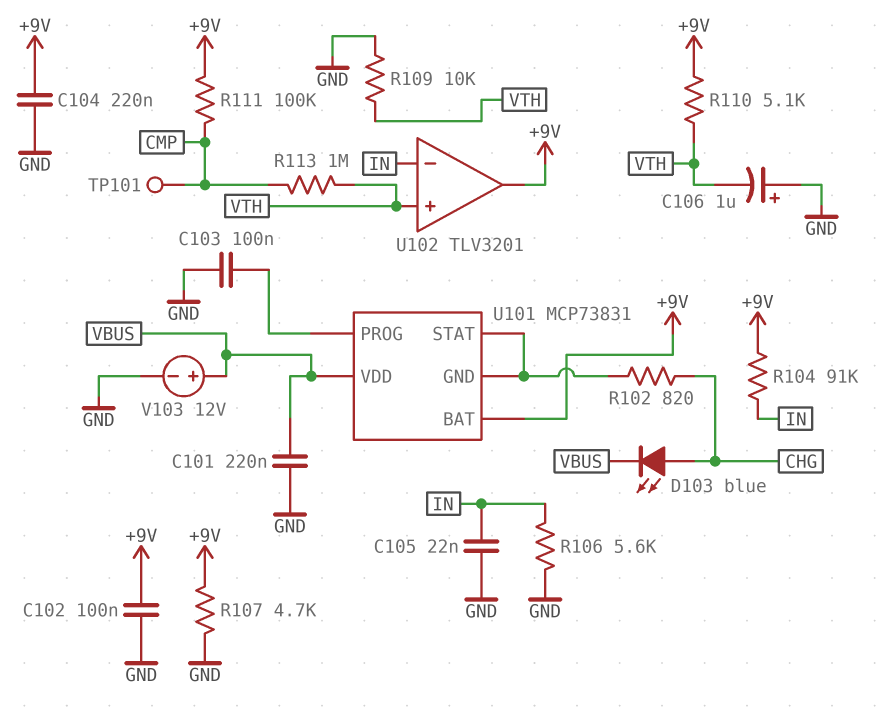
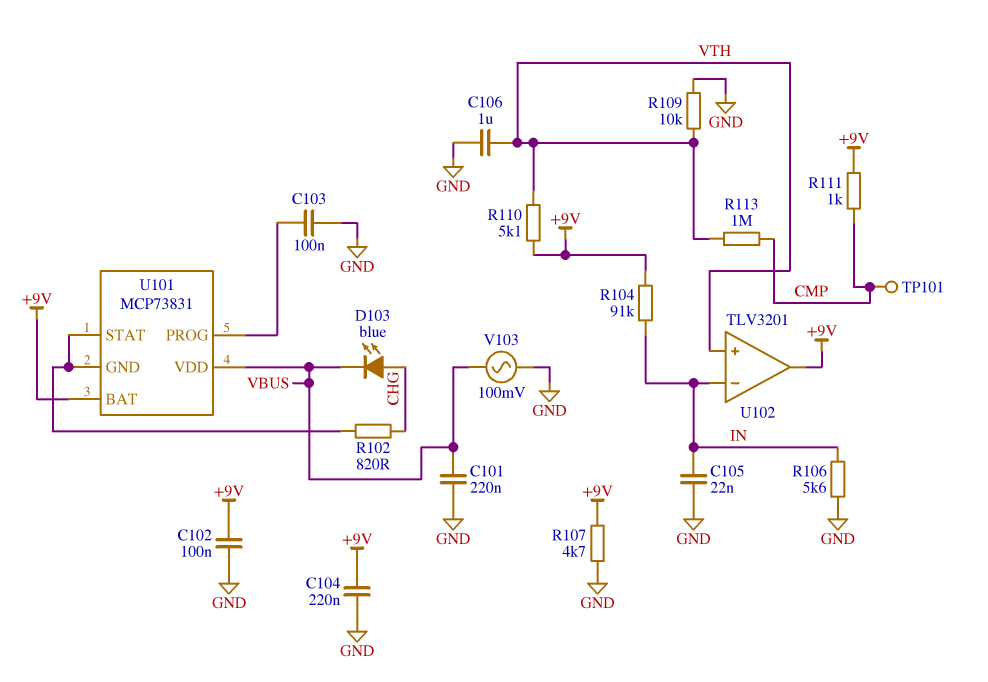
C106: 1uF (plus GND, minus VTH) -> 1uF (GND, VTH)
R111: 100k (+9V, CMP) -> 1k (+9V, CMP)
V103: 12V (plus VBUS, minus GND) -> AC 100mV (GND, VBUS)

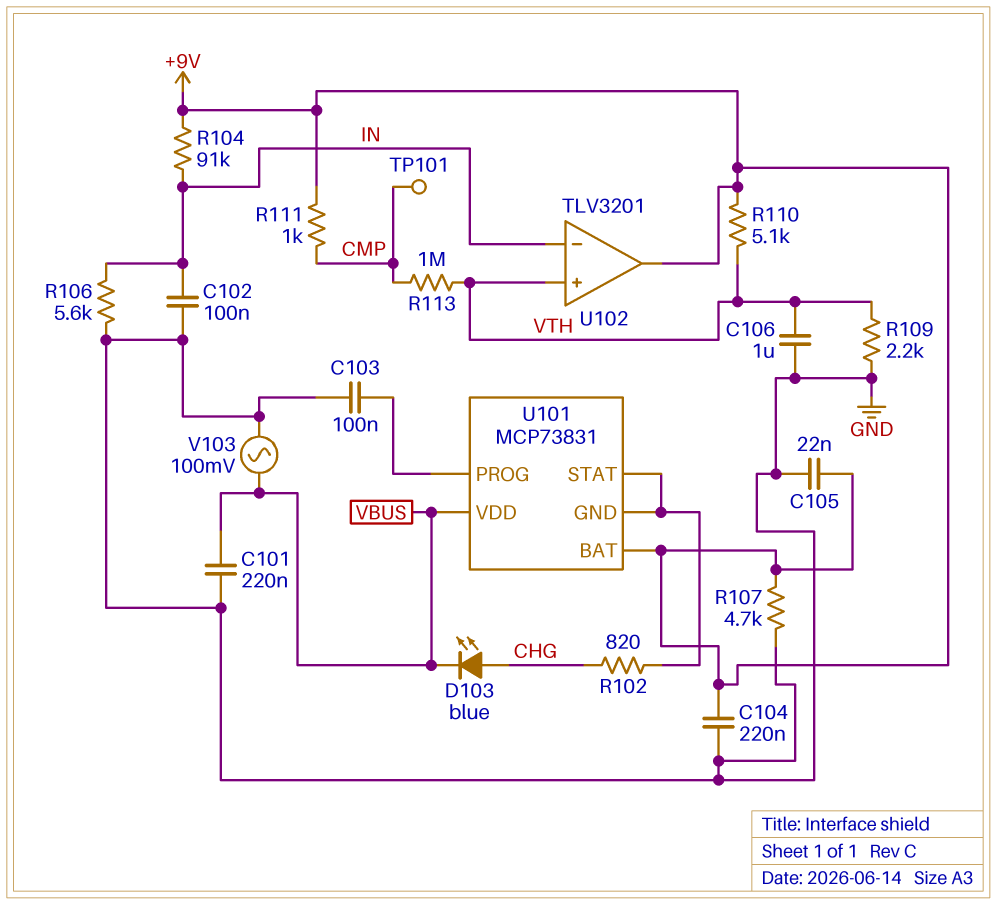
C102: 100nF (+9V, GND) -> 100nF (GND, IN)
C105: 22nF (GND, IN) -> 22nF (+9V, GND)
R109: 10k (GND, VTH) -> 2.2k (GND, VTH)

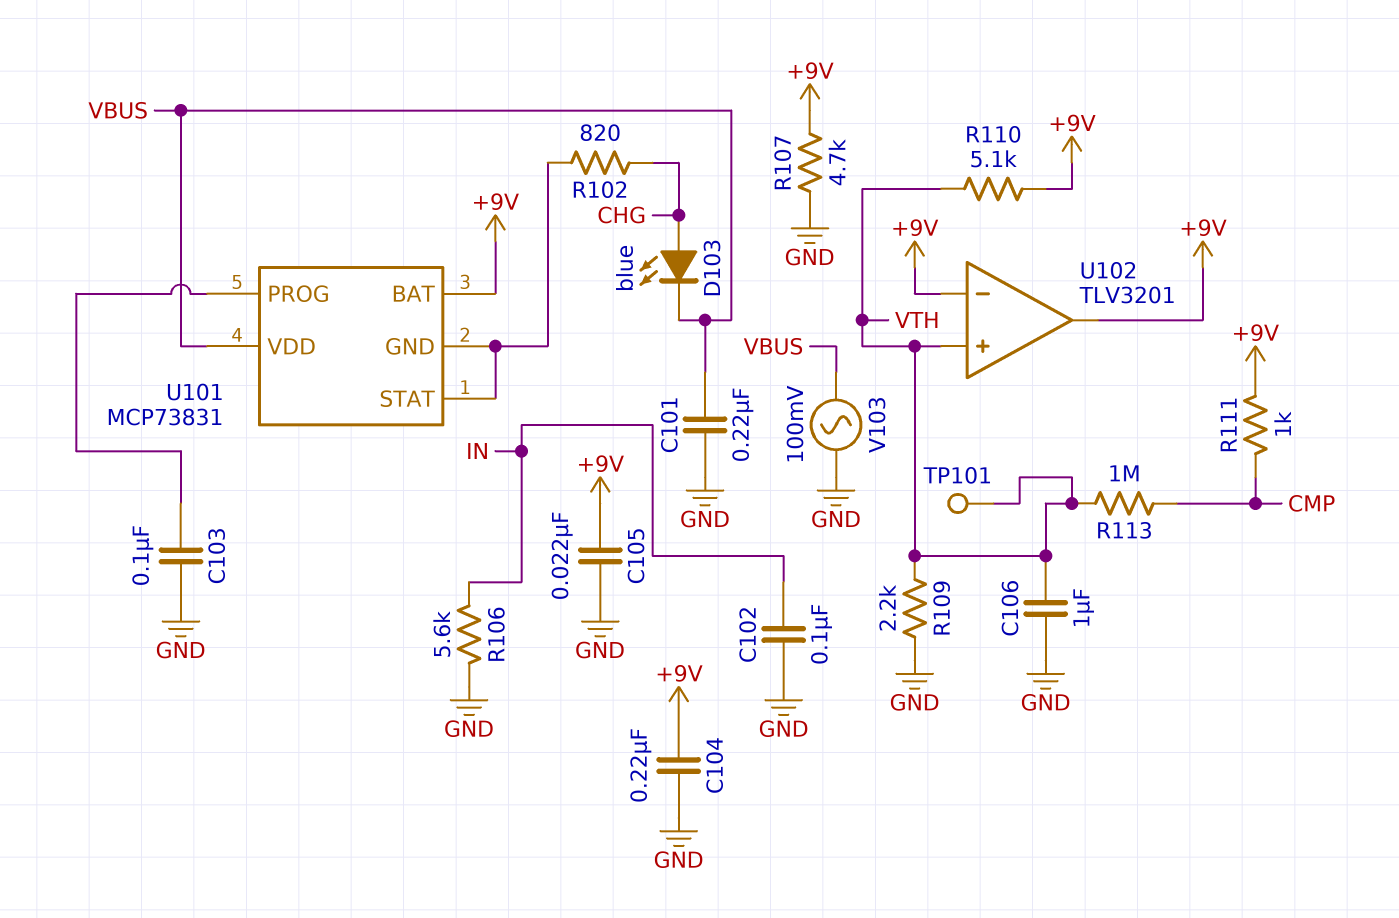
R104: 91k (+9V, IN) -> none
TP101: test point (CMP) -> test point (VTH)
U102 pin in-: IN -> +9V

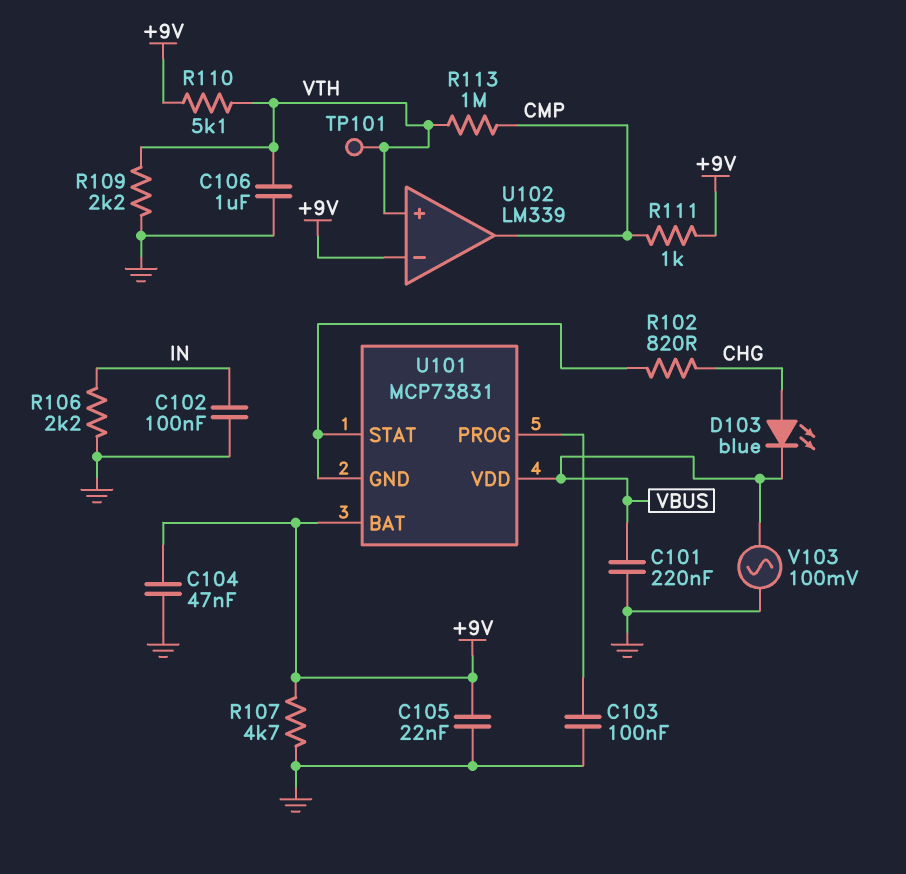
C104: 220nF (+9V, GND) -> 47nF (+9V, GND)
R106: 5.6k (GND, IN) -> 2.2k (GND, IN)
U102: TLV3201 -> LM339
U102 pin out: +9V -> CMP

